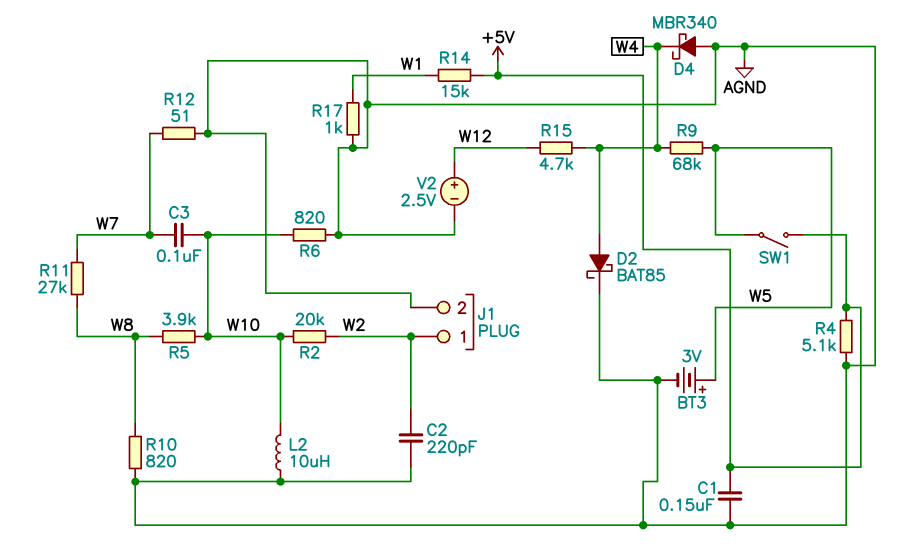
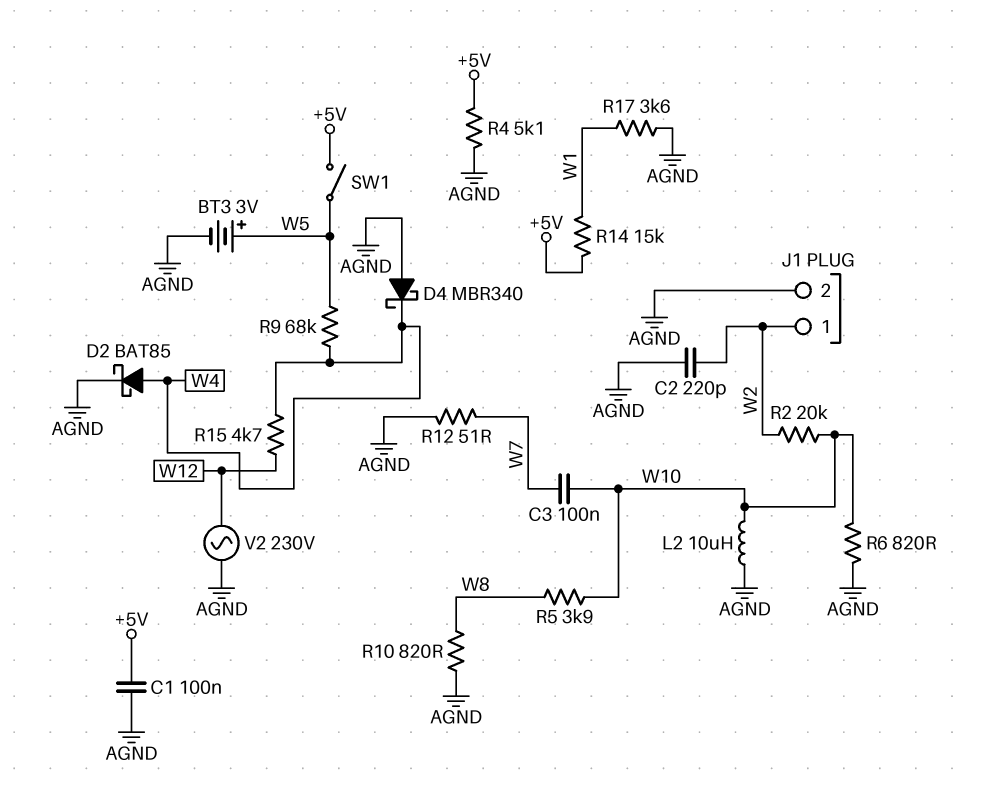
C1: 150nF (+5V, AGND) -> 100nF (+5V, AGND)
R11: 27k (W7, W8) -> none
R17: 1k (AGND, W1) -> 3.6k (AGND, W1)
V2: 2.5V (plus W12, minus AGND) -> AC 230V (AGND, W12)

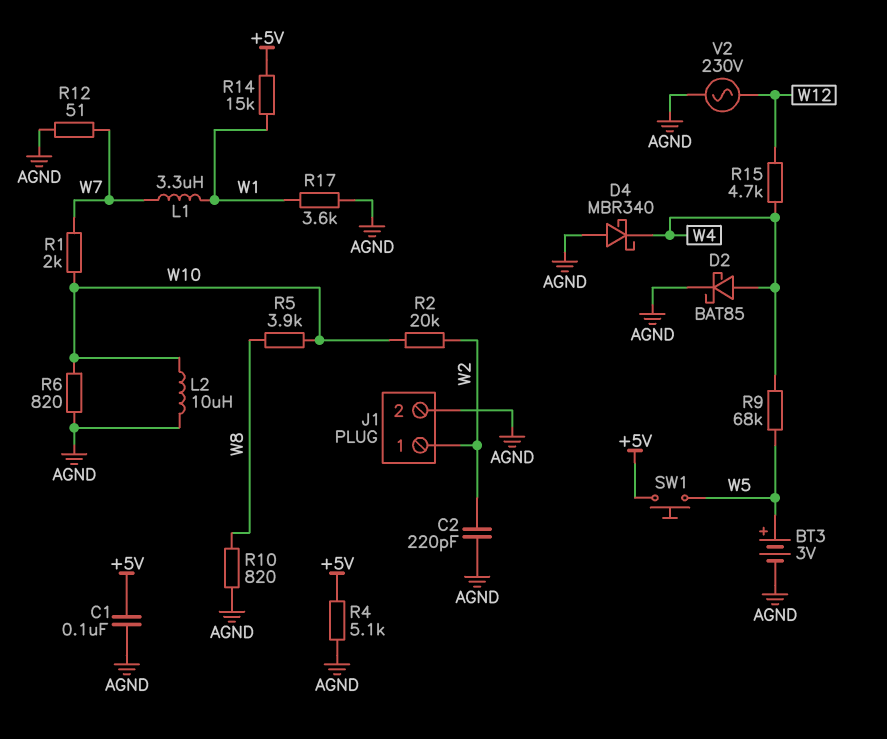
C3: 100nF (W7, W10) -> none
L1: none -> 3.3uH (W1, W7)
R1: none -> 2k (W7, W10)
SW1: switch (+5V, W5) -> button (+5V, W5)

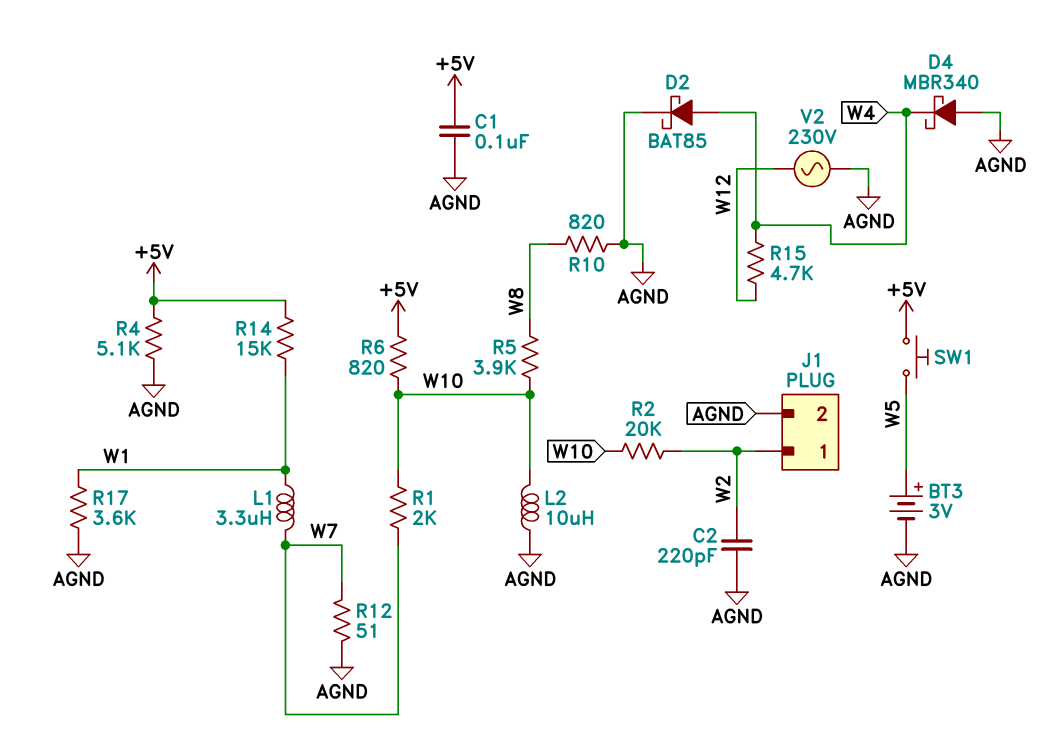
R6: 820 (AGND, W10) -> 820 (+5V, W10)
R9: 68k (W4, W5) -> none

